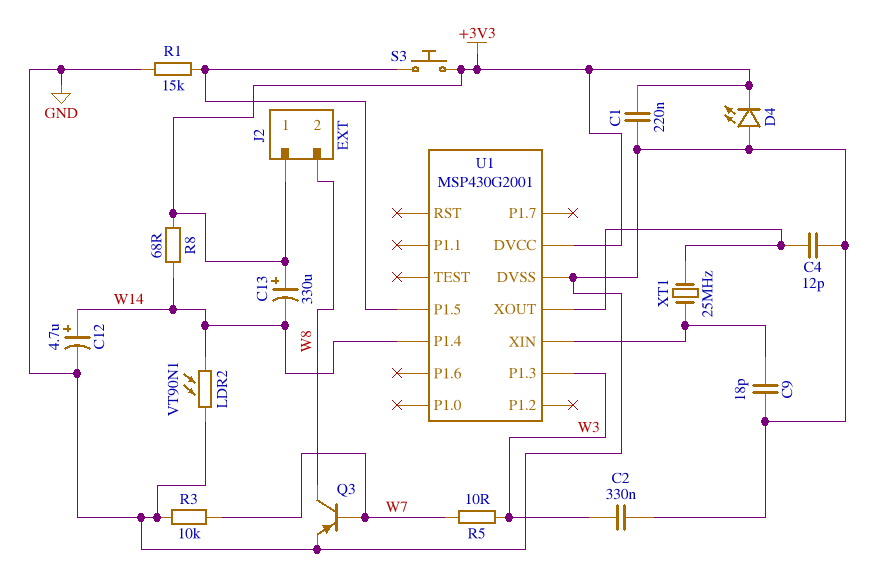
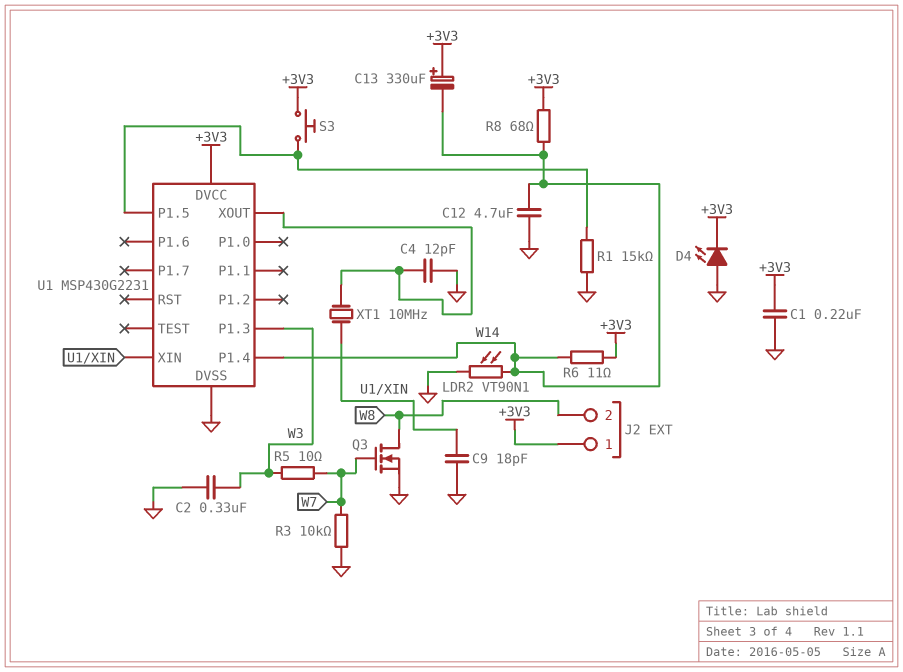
C12: 4.7uF (plus W14, minus GND) -> 4.7uF (GND, W14)
Q3: PNP (B W7, C W8, E GND) -> NMOS (G W7, D W8, S GND)
R6: none -> 11 (+3V3, W14)
U1: MSP430G2001 -> MSP430G2231
XT1: 25MHz (U1/XIN, U1/XOUT) -> 10MHz (U1/XIN, U1/XOUT)

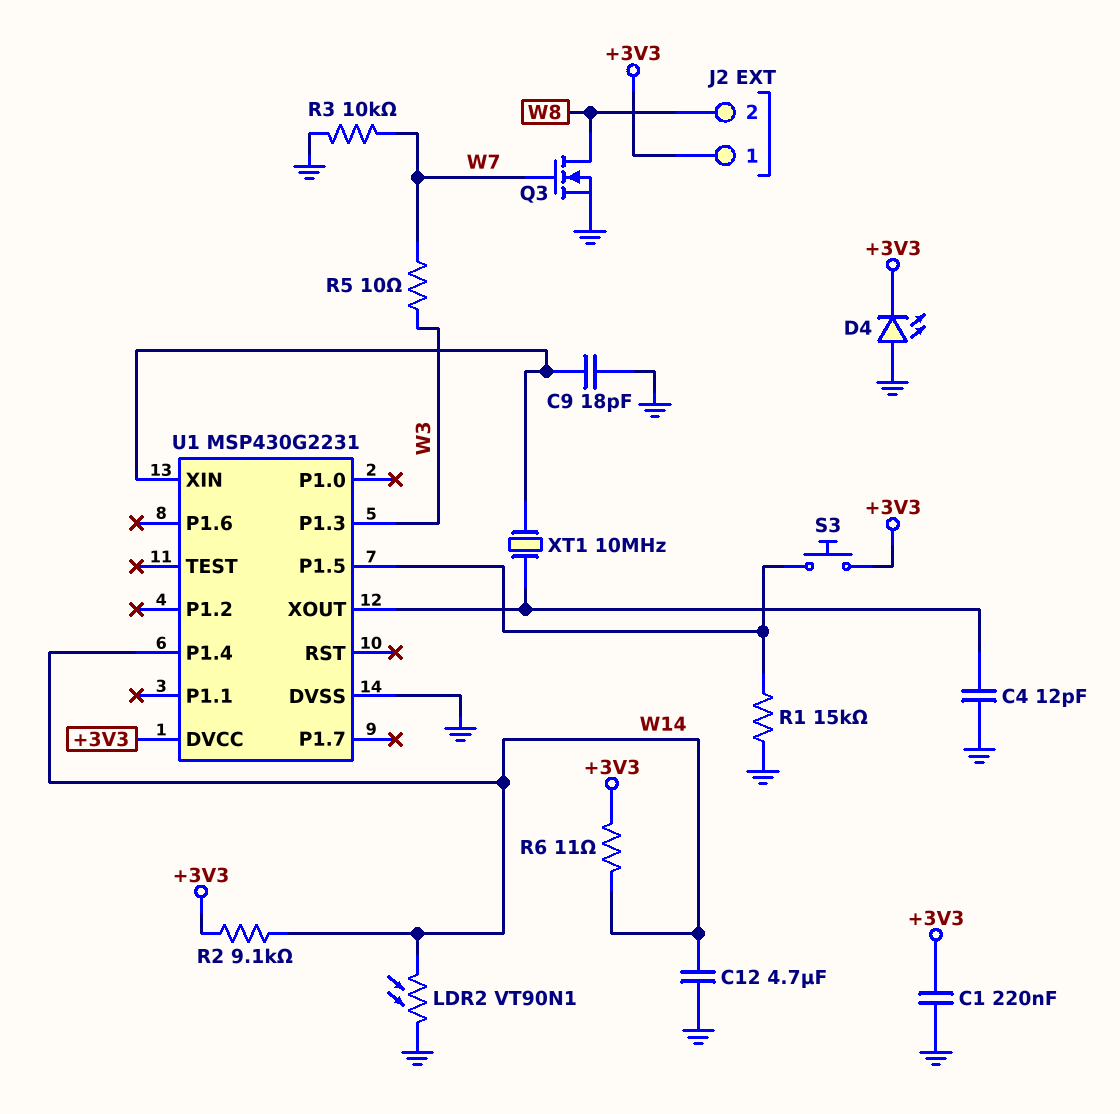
C2: 330nF (GND, W3) -> none
C13: 330uF (plus +3V3, minus W14) -> none
R2: none -> 9.1k (+3V3, W14)
R8: 68 (+3V3, W14) -> none

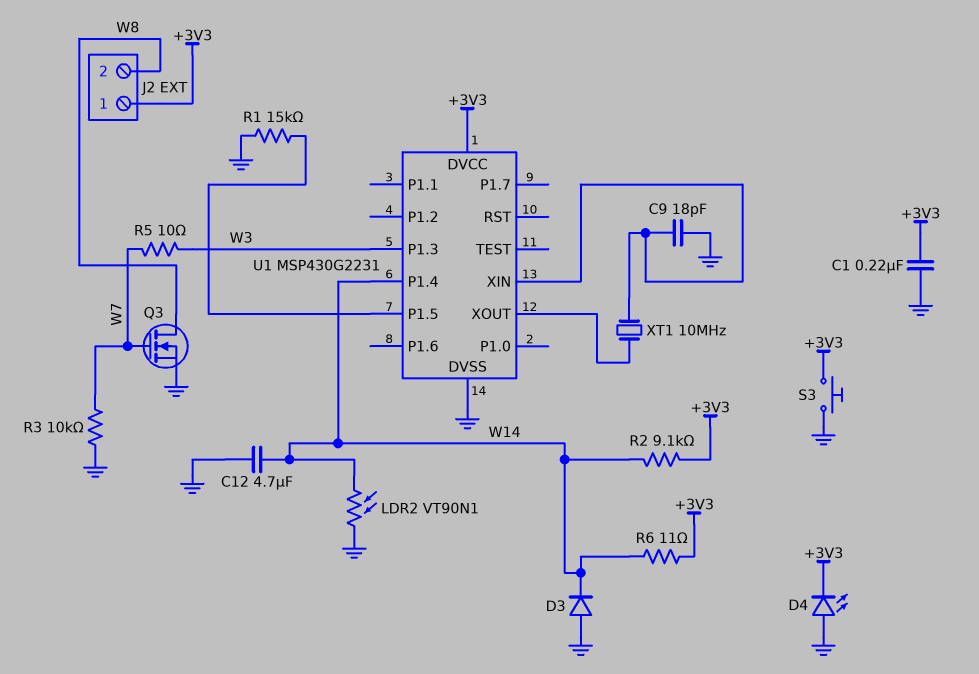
C4: 12pF (GND, U1/XOUT) -> none
D3: none -> diode (A GND, K W14)
S3: button (+3V3, U1/P1.5) -> button (+3V3, GND)

